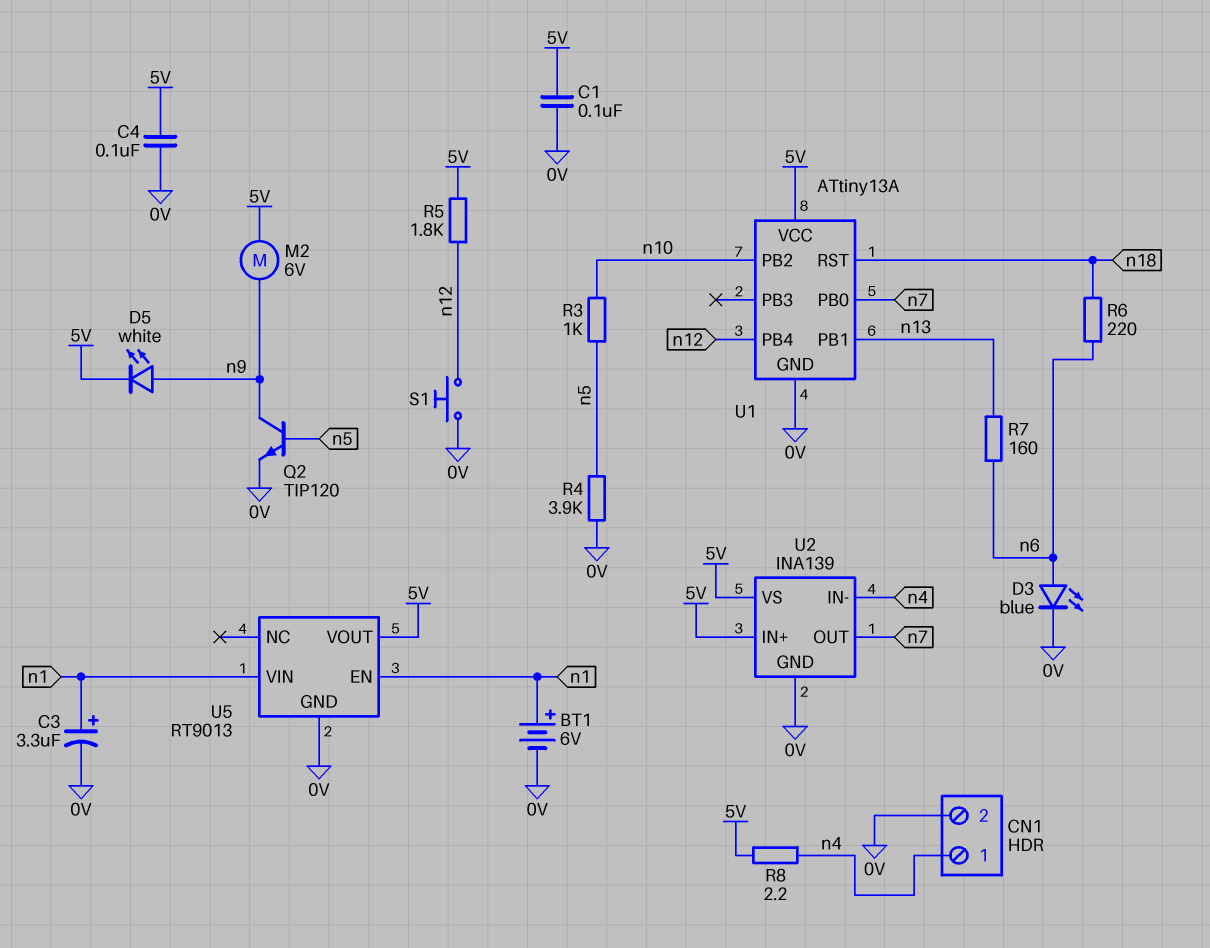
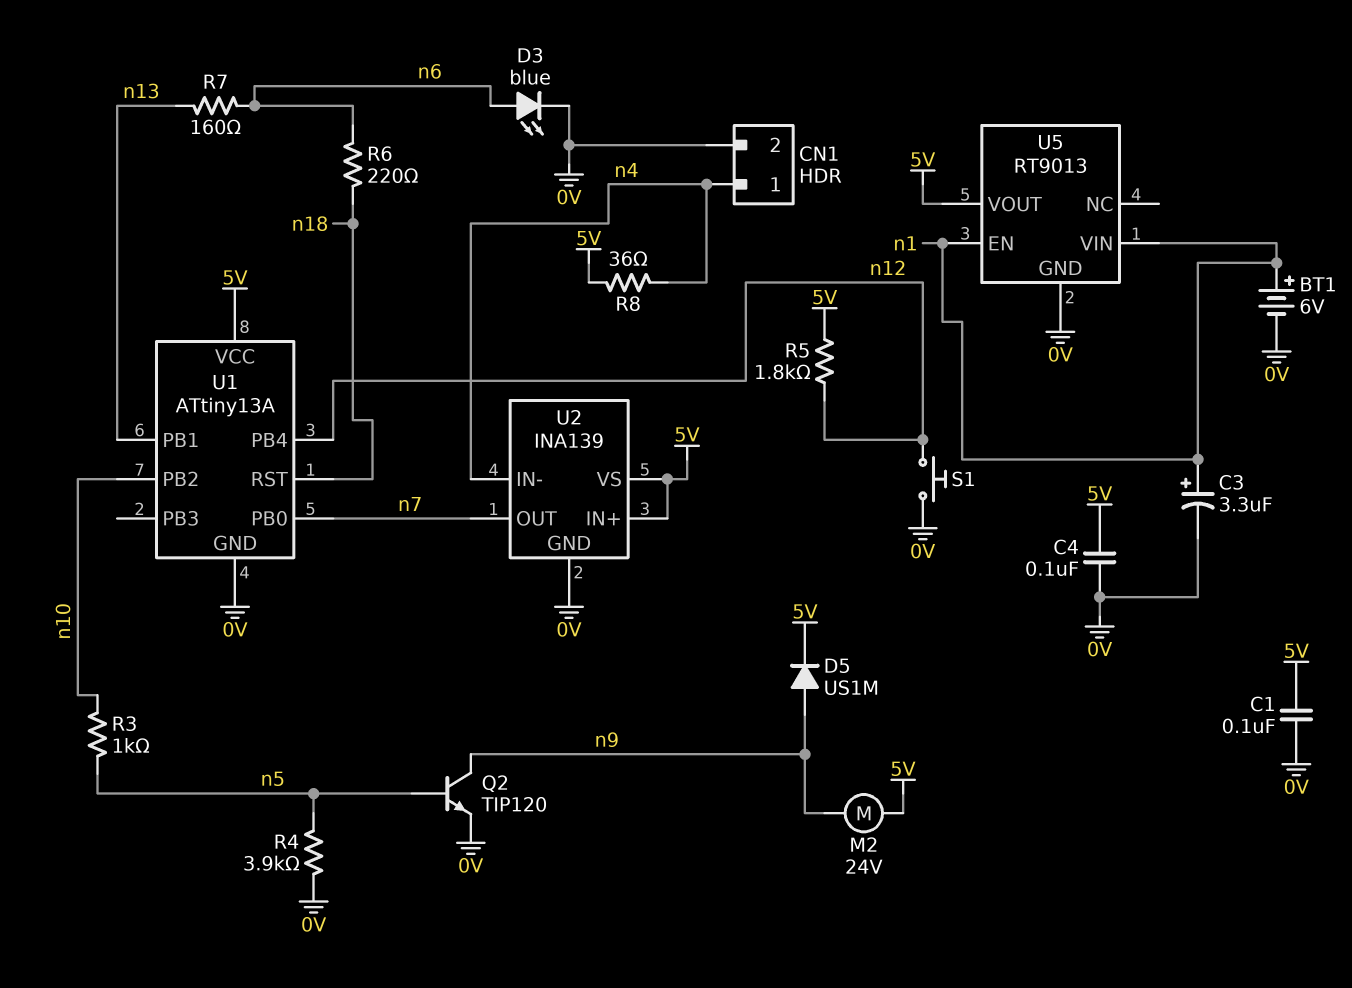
D5: LED white (A n9, K 5V) -> diode US1M (A n9, K 5V)
M2: motor 6V (5V, n9) -> motor 24V (5V, n9)
R8: 2.2 (5V, n4) -> 36 (5V, n4)

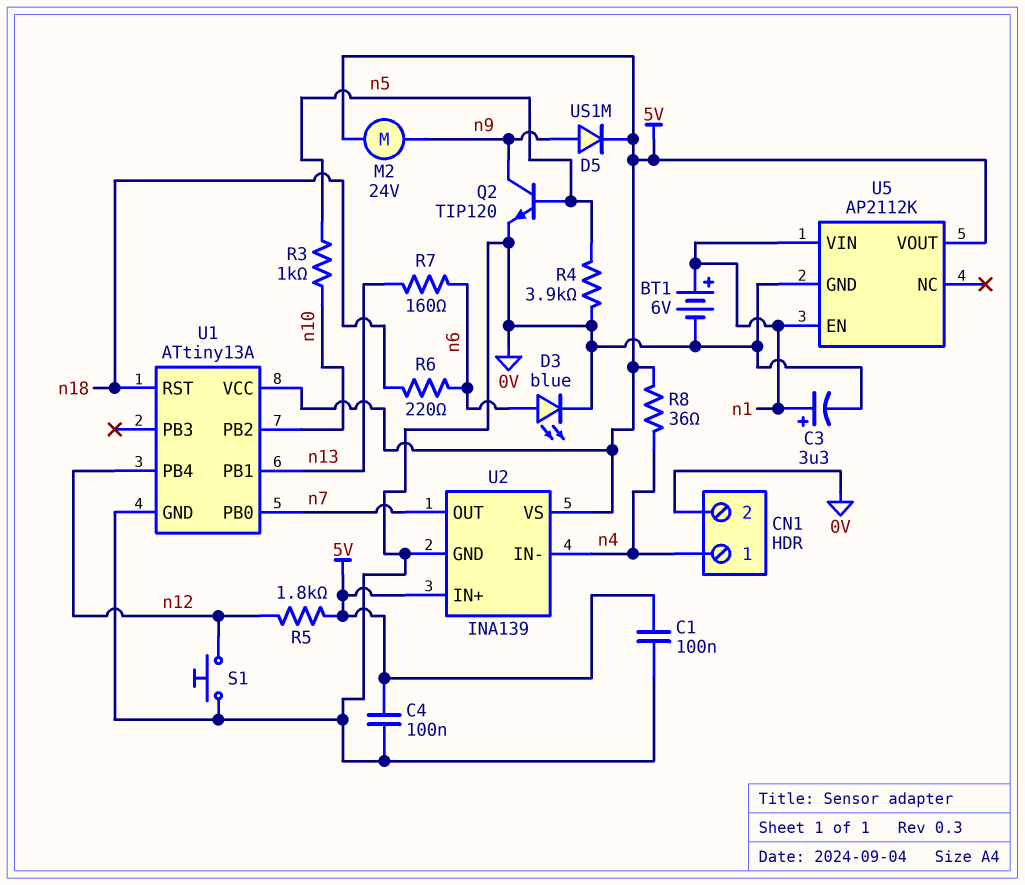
U5: RT9013 -> AP2112K

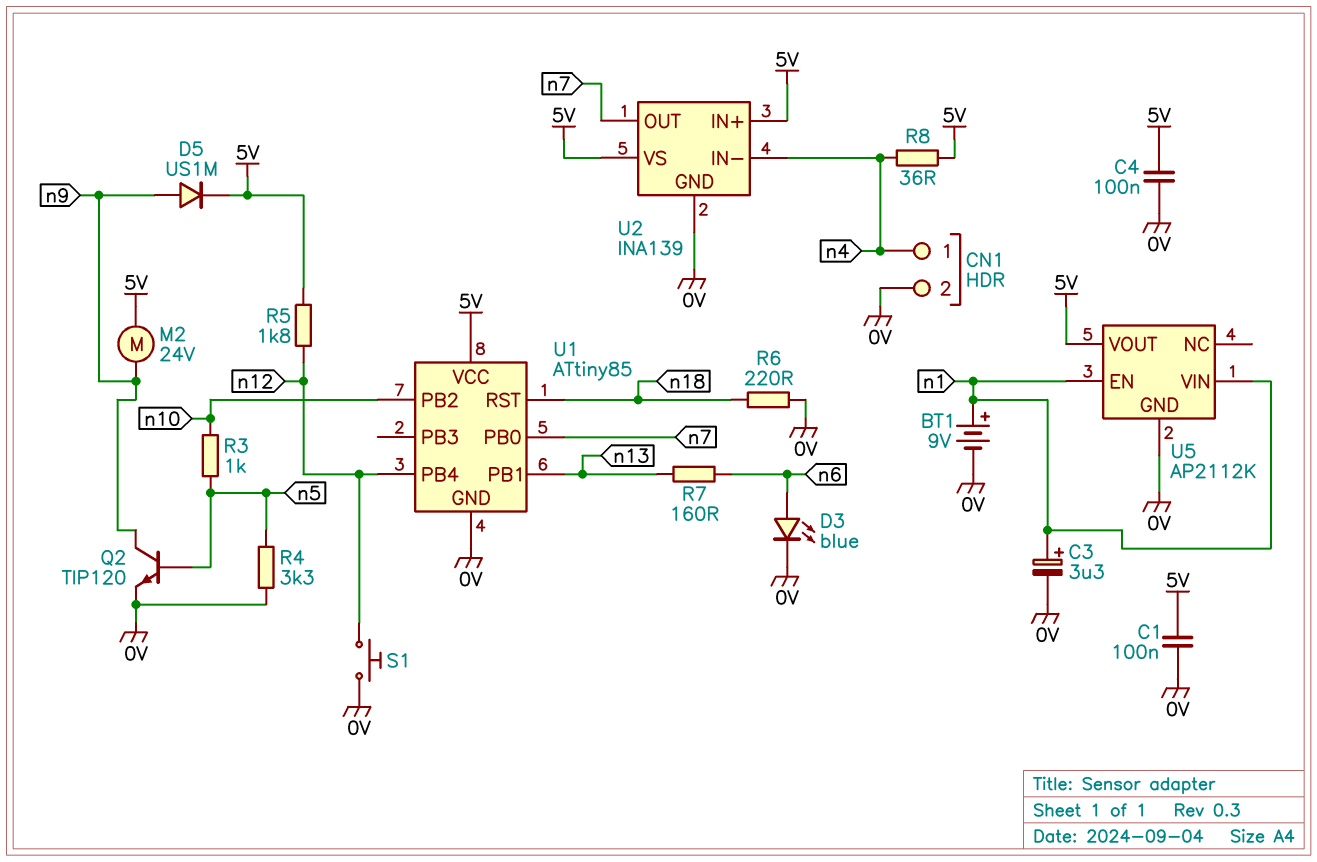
BT1: 6V (plus n1, minus 0V) -> 9V (plus n1, minus 0V)
R4: 3.9k (0V, n5) -> 3.3k (0V, n5)
R6: 220 (n6, n18) -> 220 (0V, n18)
U1: ATtiny13A -> ATtiny85

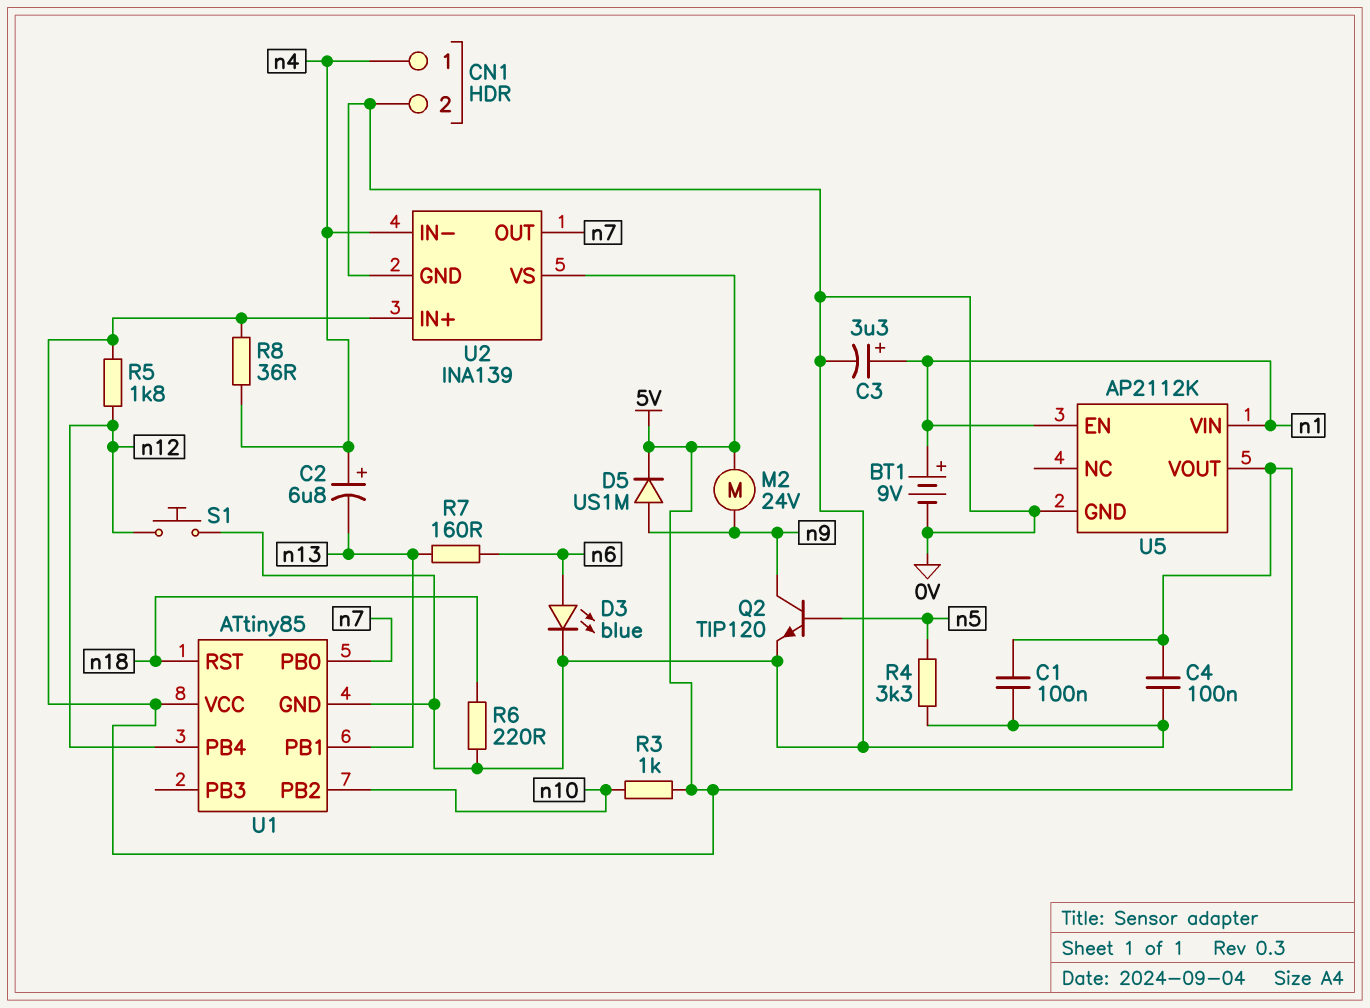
C2: none -> 6.8uF (plus n4, minus n13)
R3: 1k (n5, n10) -> 1k (5V, n10)

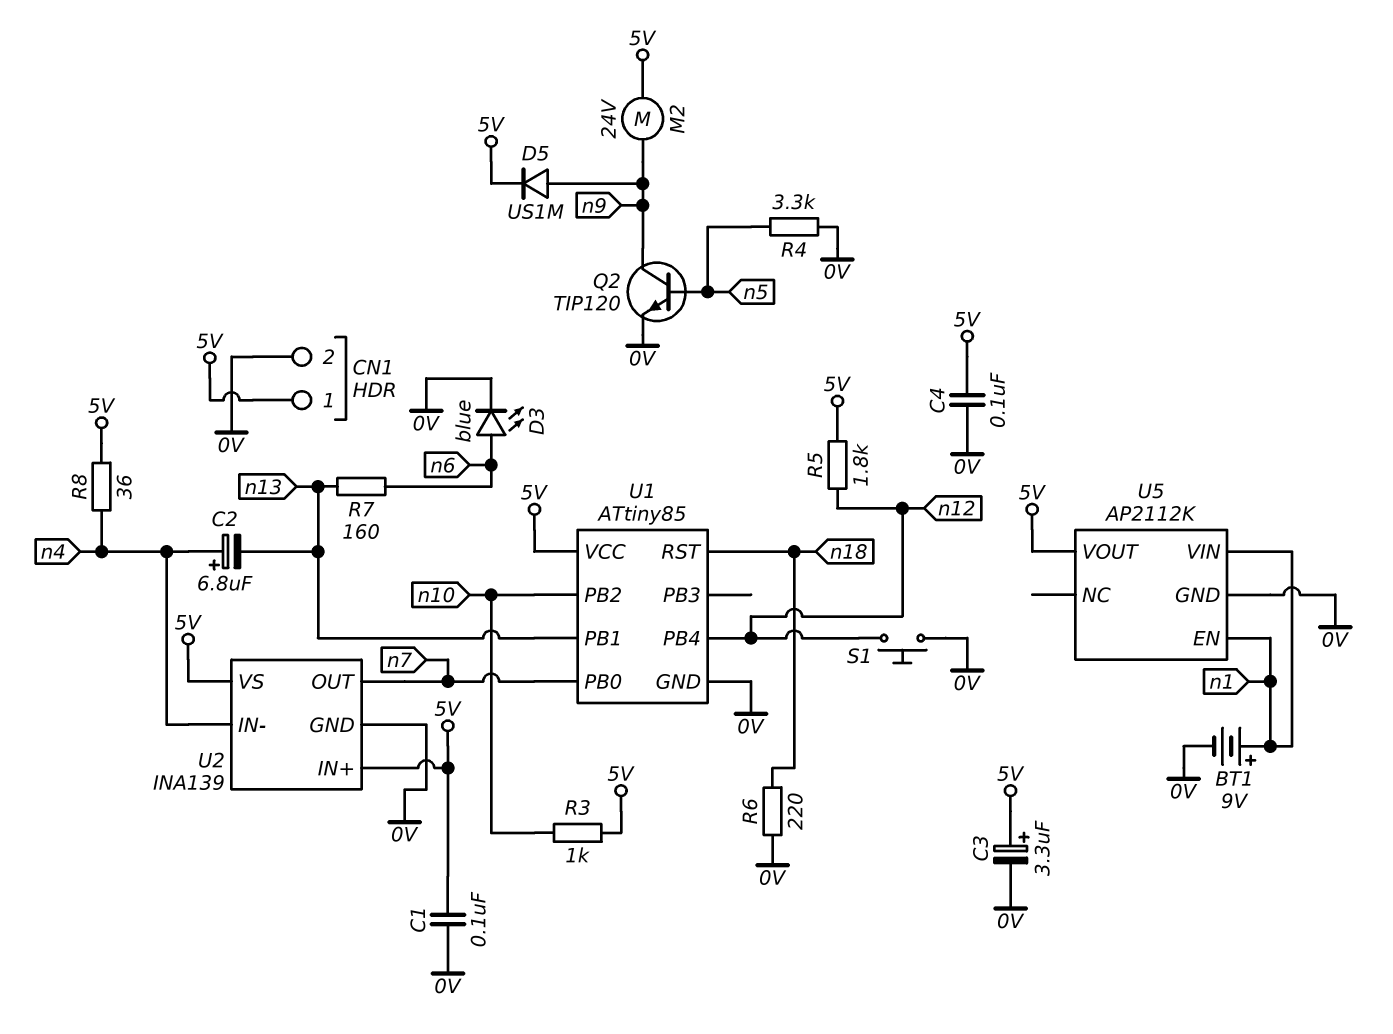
C3: 3.3uF (plus n1, minus 0V) -> 3.3uF (plus 5V, minus 0V)
CN1 pin 1: n4 -> 5V

